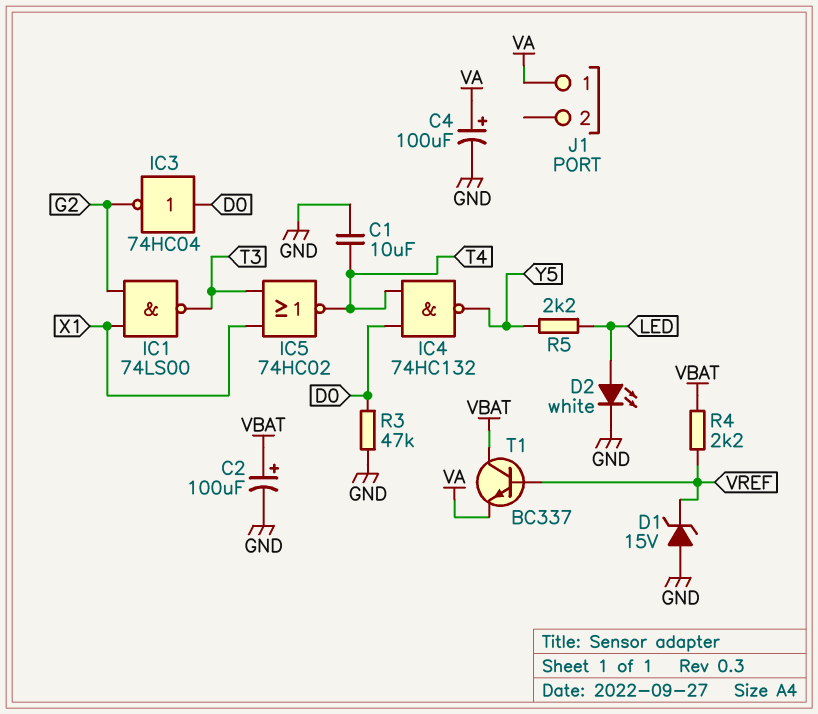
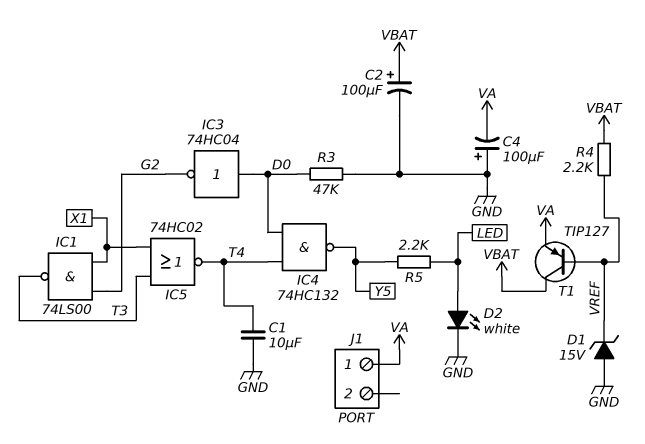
C4: 100uF (plus VA, minus GND) -> 100uF (plus GND, minus VA)
T1: NPN BC337 (B VREF, C VBAT, E VA) -> PNP TIP127 (B VREF, C VBAT, E VA)

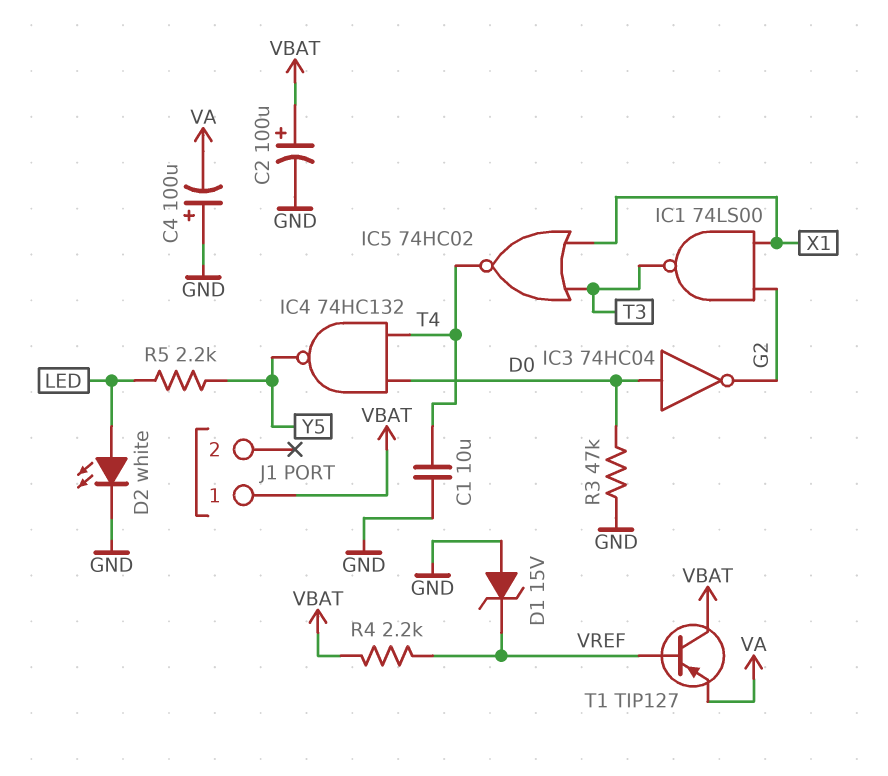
J1 pin 1: VA -> VBAT

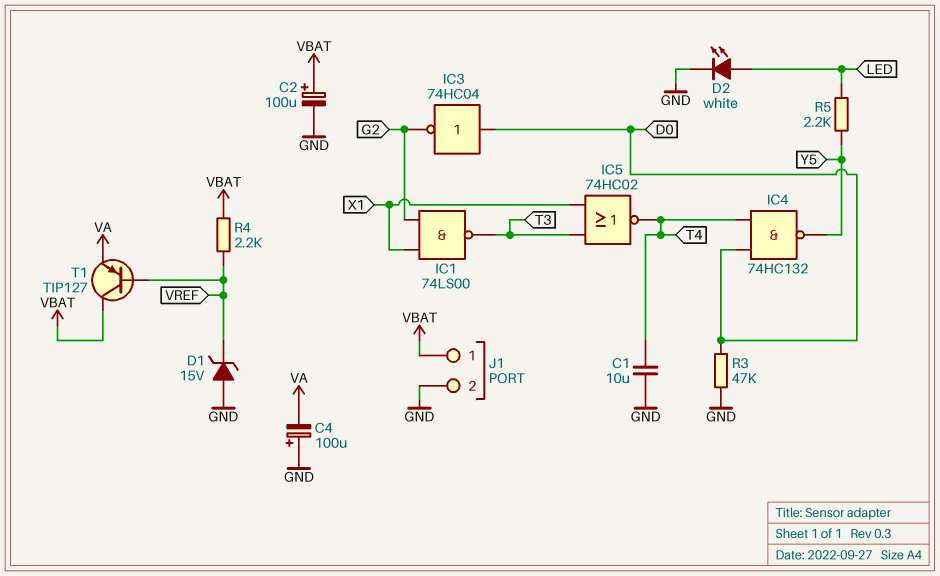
J1 pin 2: none -> GND

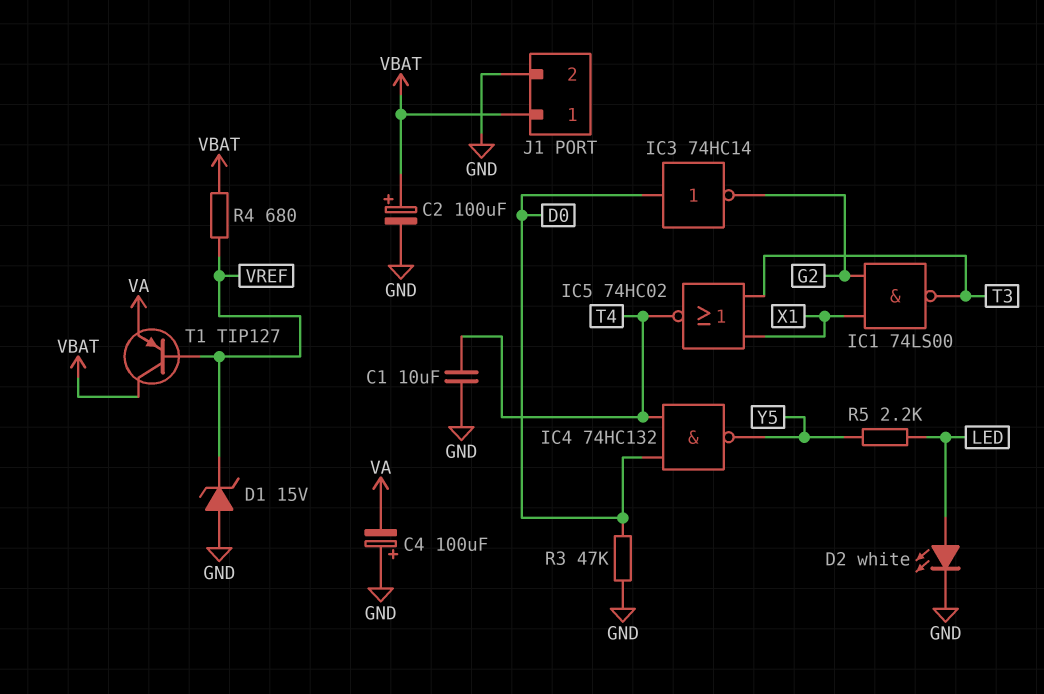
IC3: NOT 74HC04 (in D0, out G2) -> NOT 74HC14 (in D0, out G2)
R4: 2.2k (VBAT, VREF) -> 680 (VBAT, VREF)

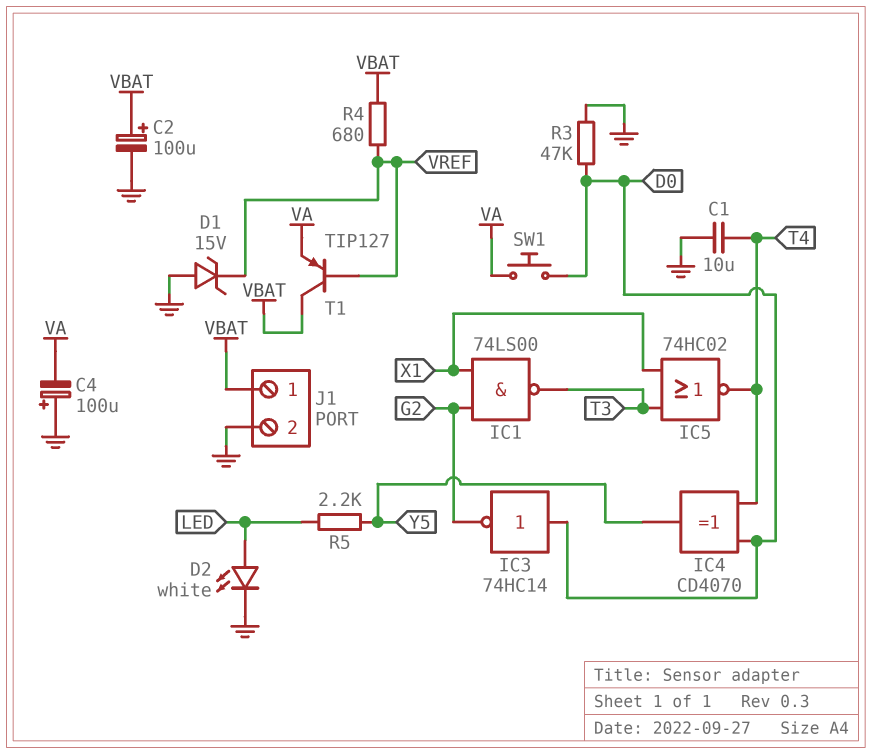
IC4: NAND 74HC132 (in D0, in T4, out Y5) -> XOR CD4070 (in D0, in T4, out Y5)
SW1: none -> button (D0, VA)

